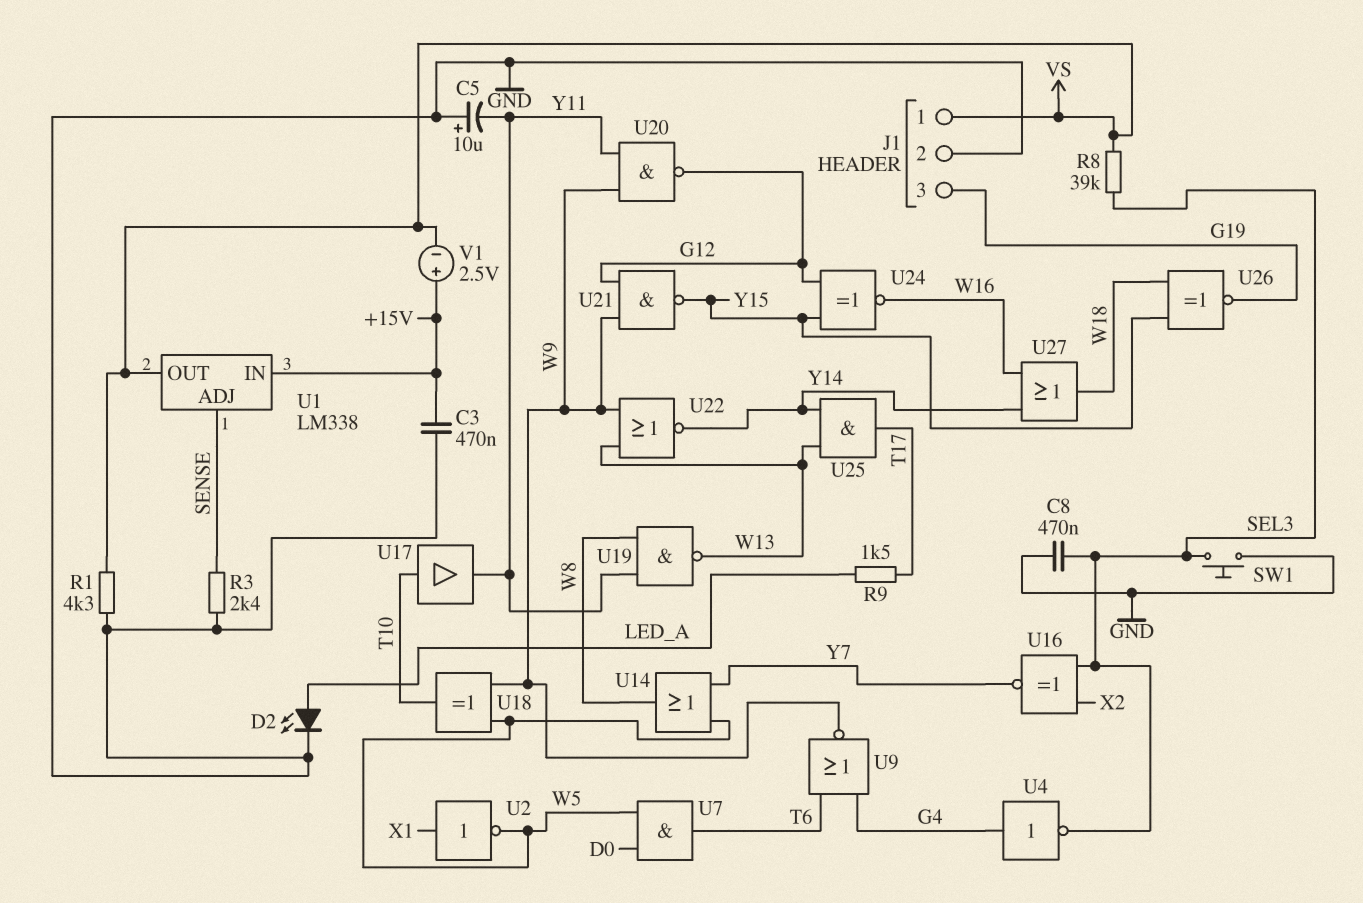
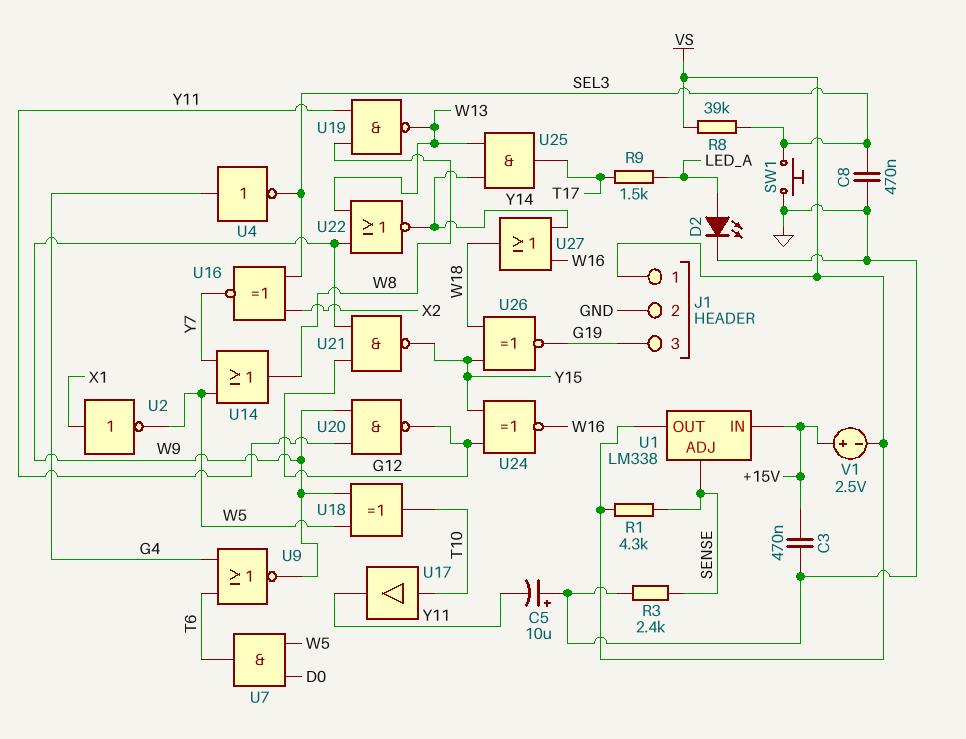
R1: 4.3k (GND, VS) -> 4.3k (SENSE, VS)

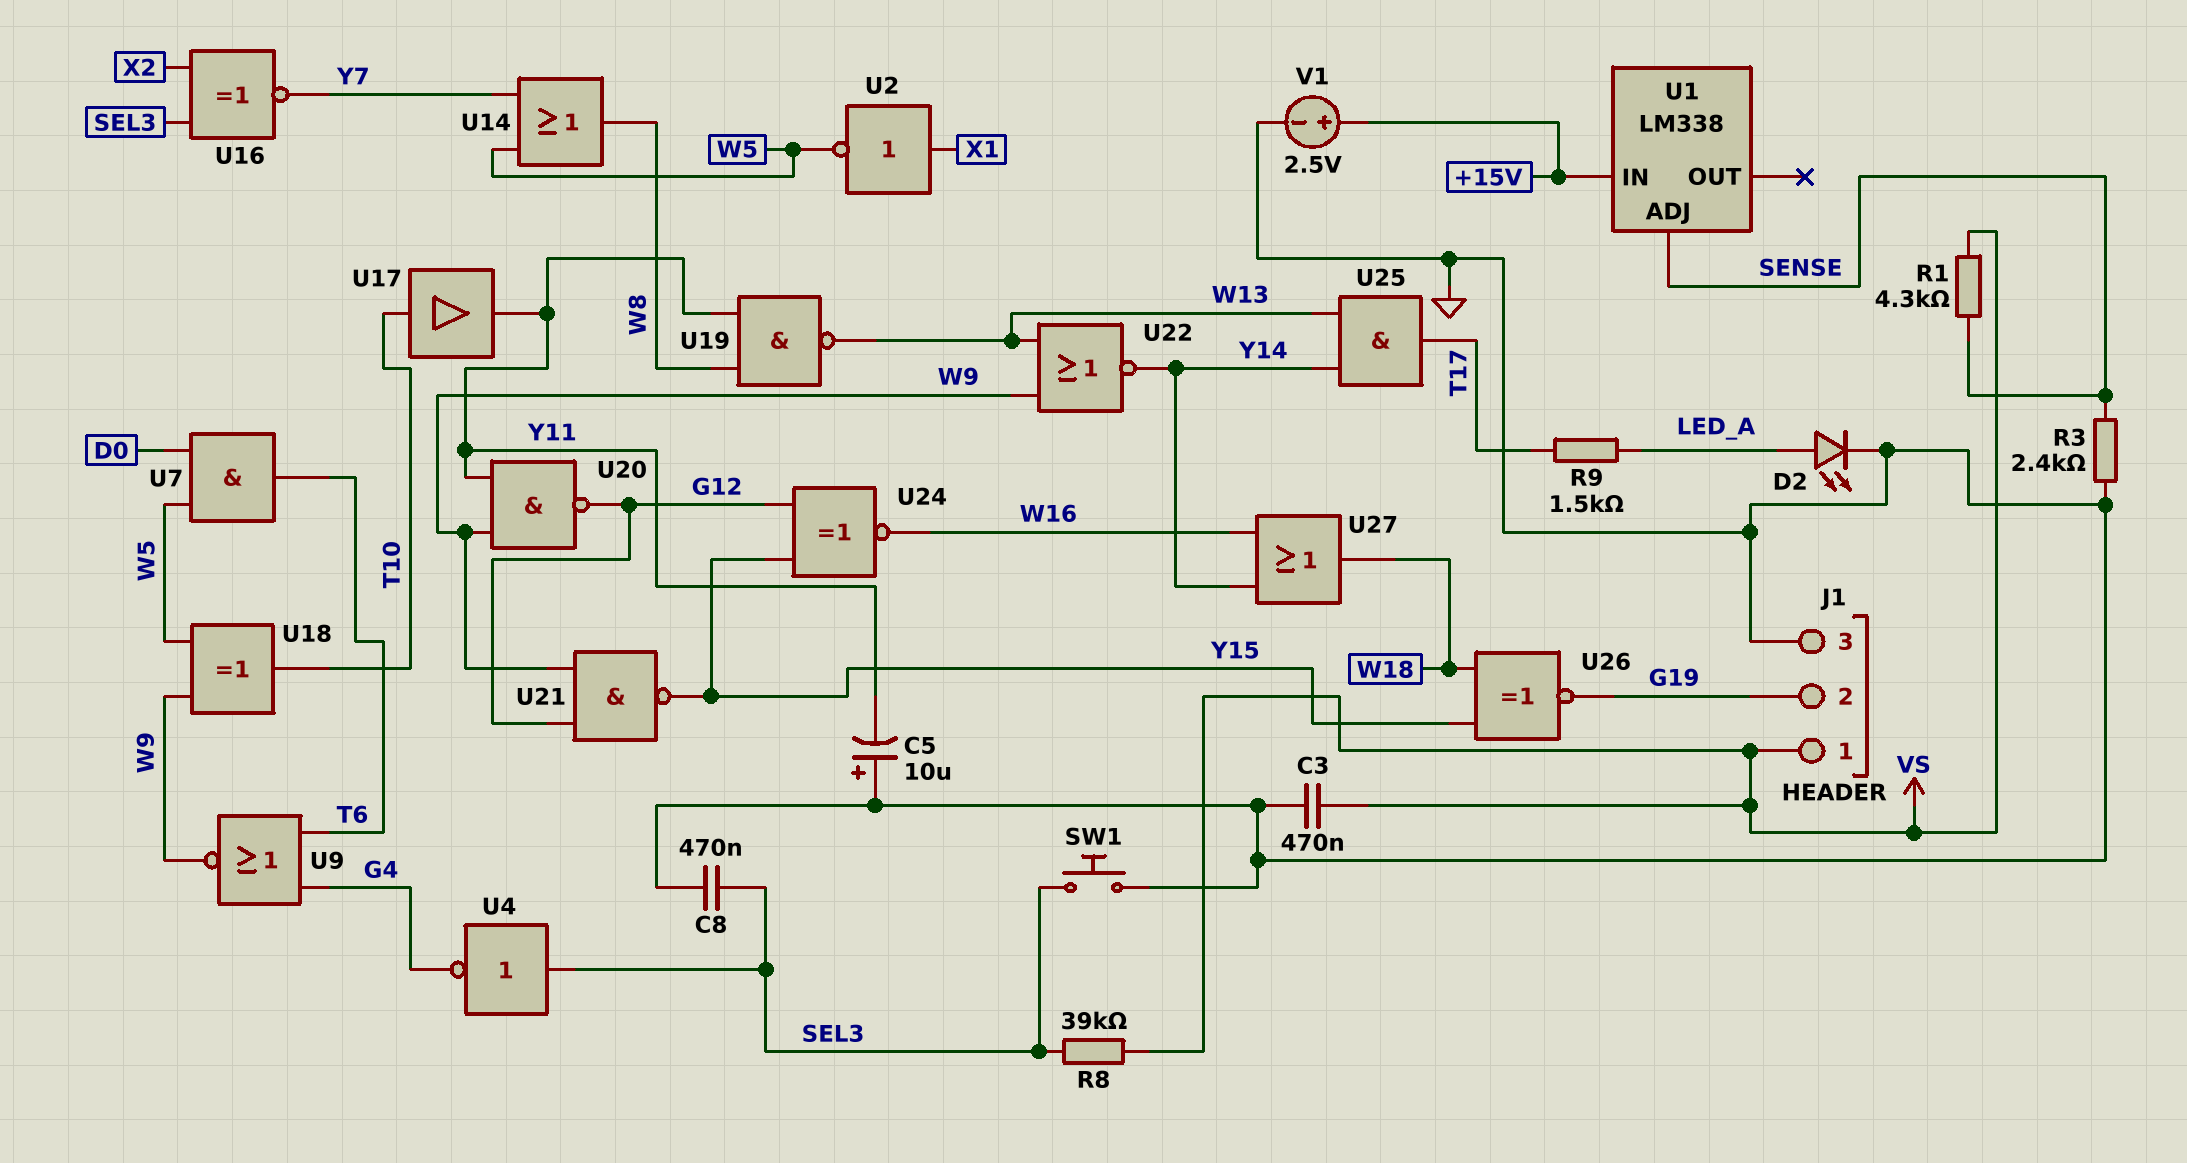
C3: 470nF (+15V, GND) -> 470nF (GND, VS)
J1 pin 2: GND -> G19
J1 pin 3: G19 -> GND
U1 pin OUT: VS -> none
U4: NOT (in G4, out SEL3) -> NOT (in SEL3, out G4)
V1: 2.5V (plus +15V, minus VS) -> 2.5V (plus +15V, minus GND)

